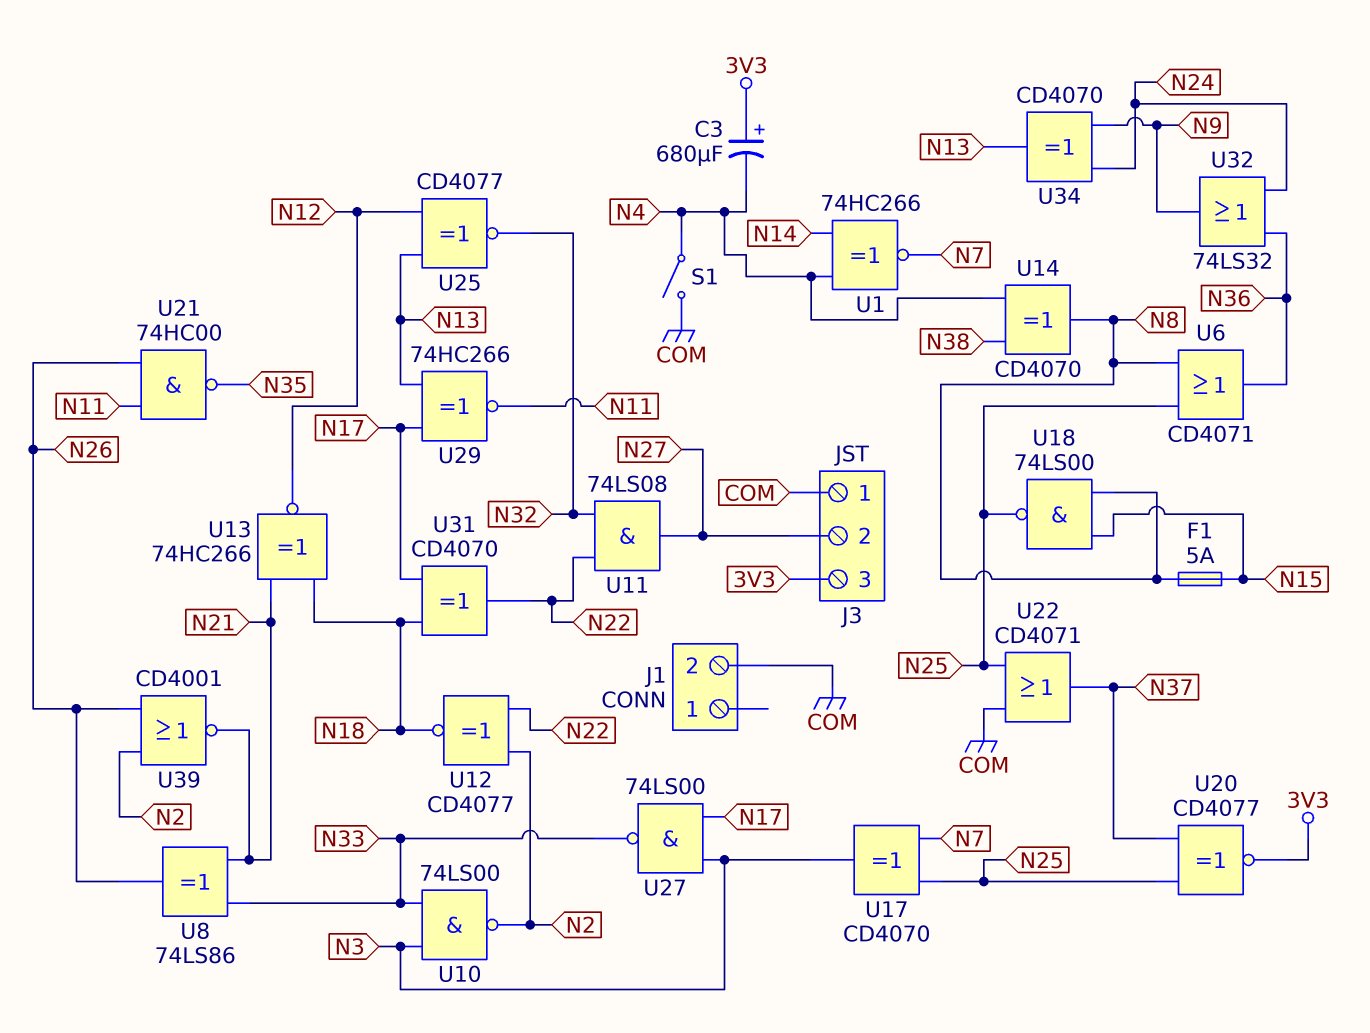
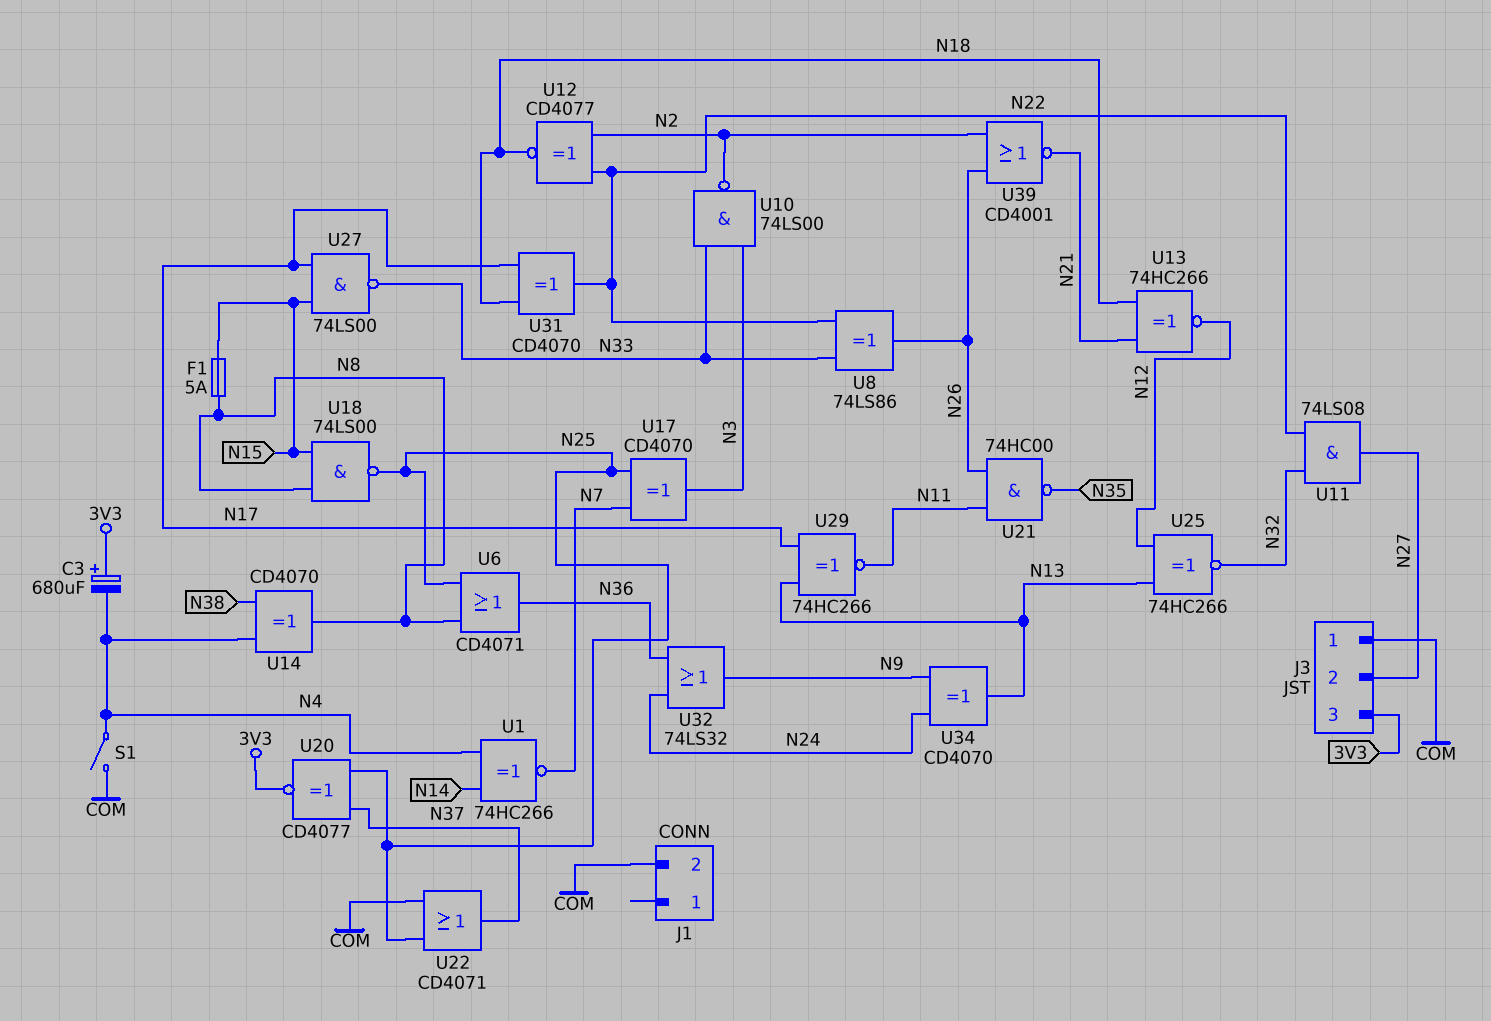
U8: XOR 74LS86 (in N21, in N33, out N26) -> XOR 74LS86 (in N22, in N33, out N26)
U25: XNOR CD4077 (in N12, in N13, out N32) -> XNOR 74HC266 (in N12, in N13, out N32)
U27: NAND 74LS00 (in N3, in N17, out N33) -> NAND 74LS00 (in N15, in N17, out N33)

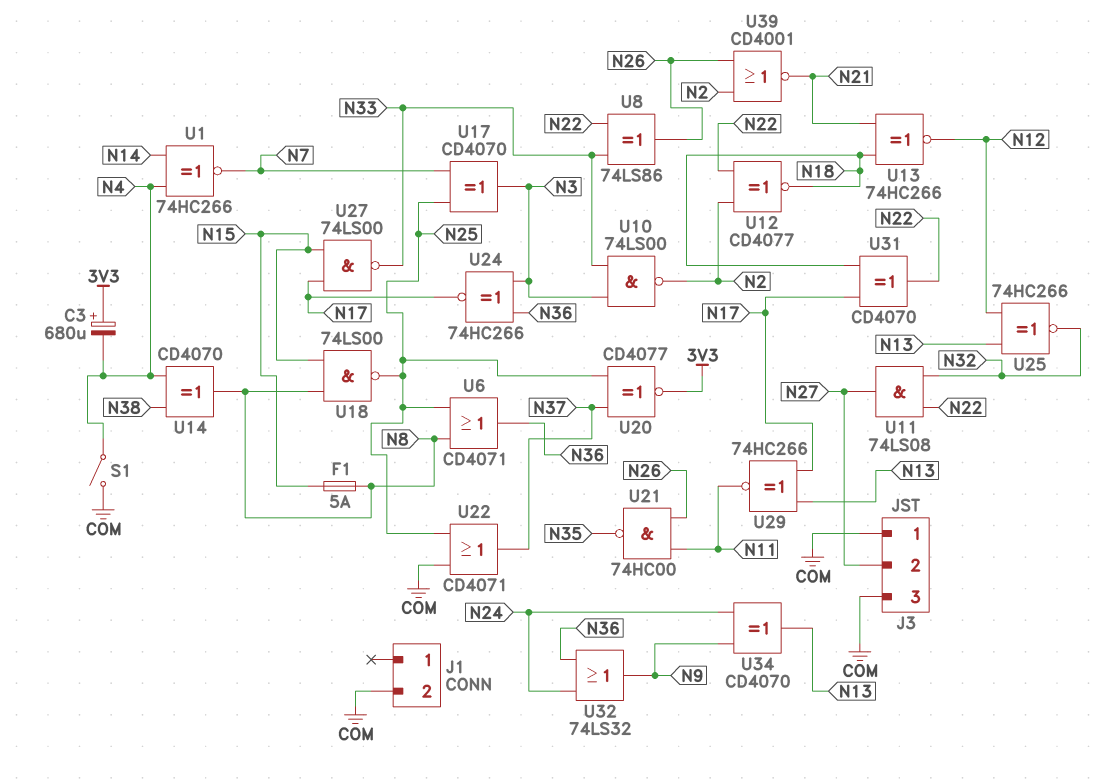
J3 pin 3: 3V3 -> COM
U24: none -> XNOR 74HC266 (in N3, in N36, out N17)

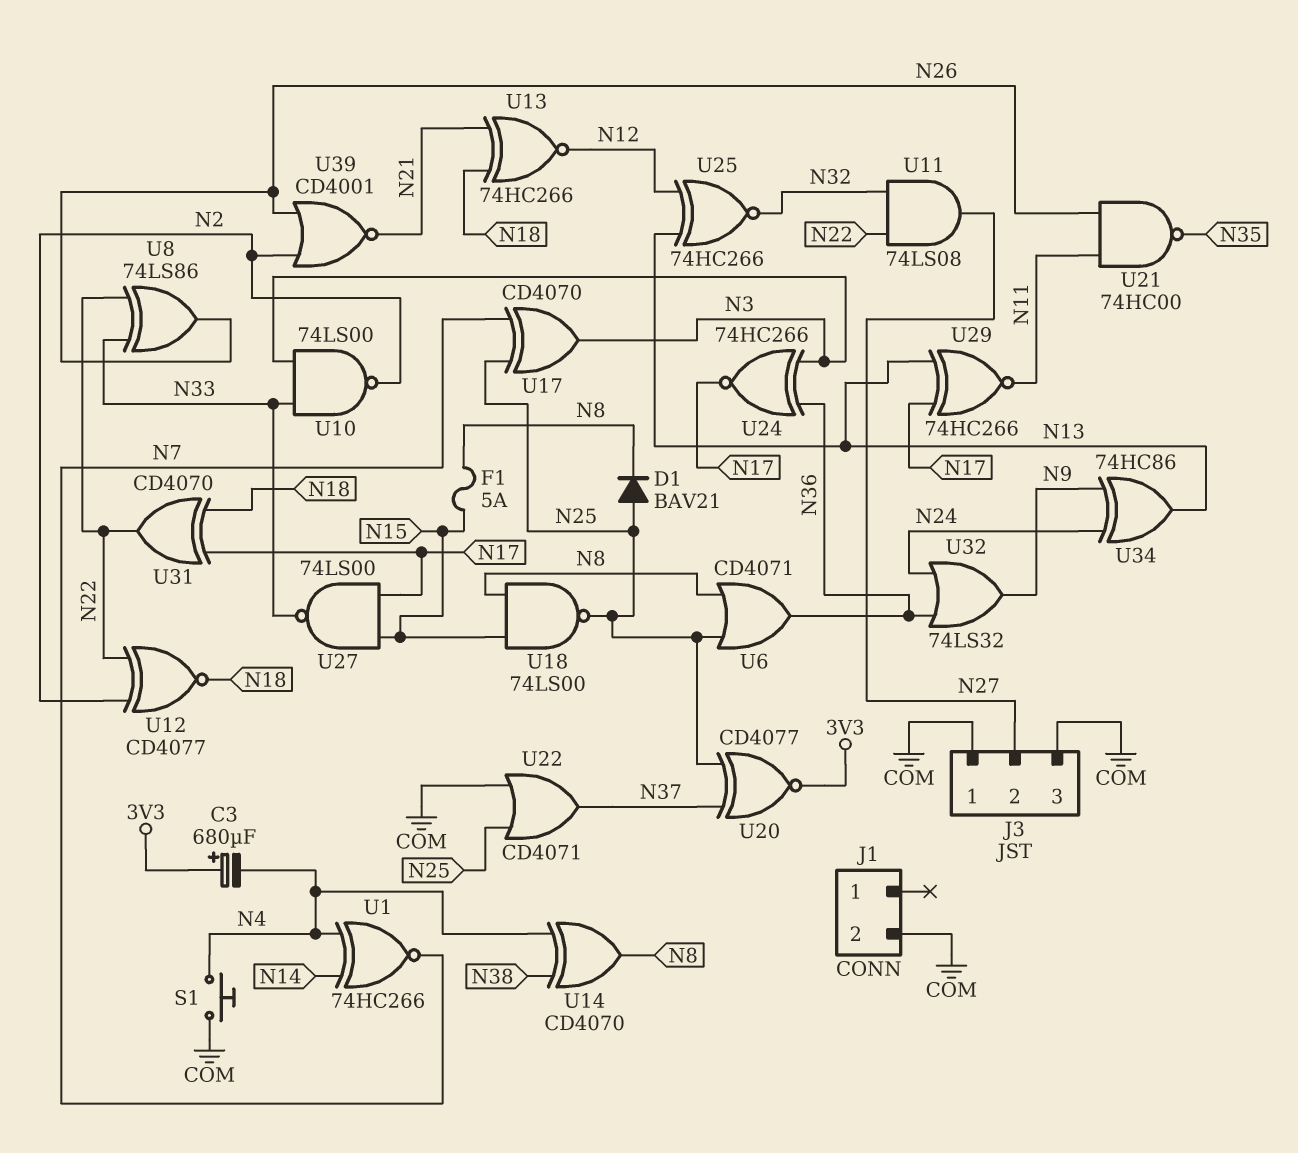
D1: none -> diode BAV21 (A N25, K N8)
S1: switch (COM, N4) -> button (COM, N4)
U34: XOR CD4070 (in N9, in N24, out N13) -> XOR 74HC86 (in N9, in N24, out N13)

